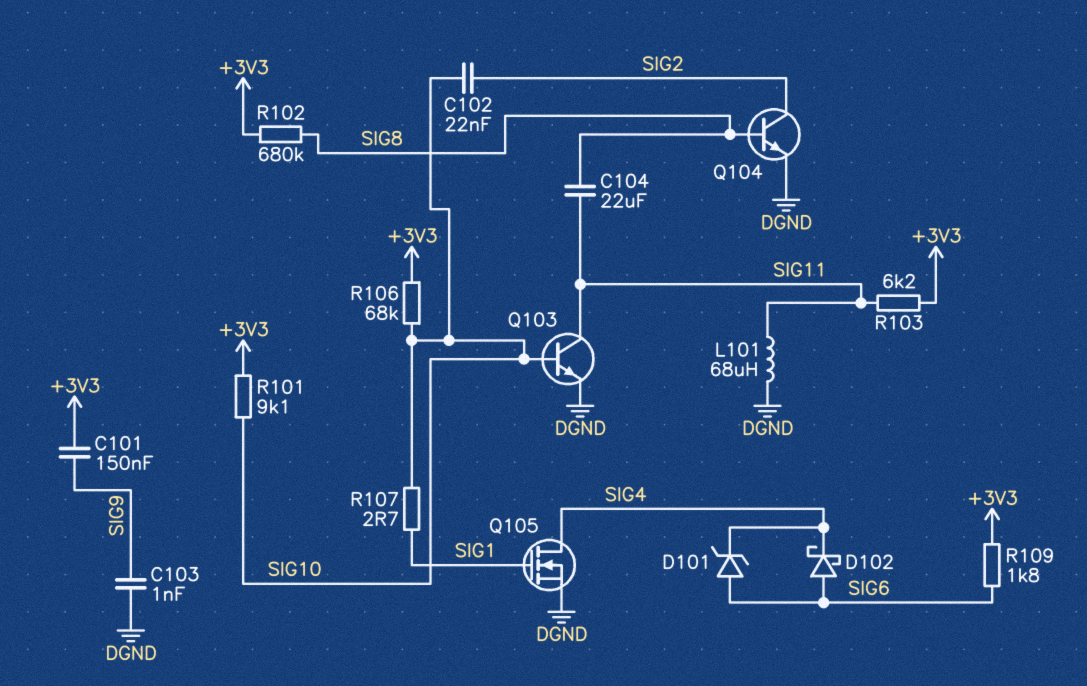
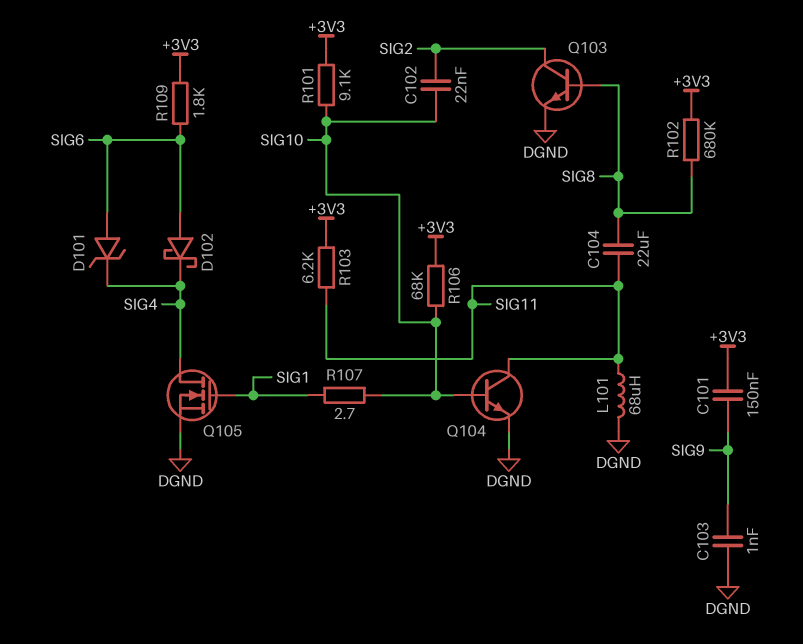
Q103: NPN (B SIG10, C SIG11, E DGND) -> NPN (B SIG8, C SIG2, E DGND)
Q104: NPN (B SIG8, C SIG2, E DGND) -> NPN (B SIG10, C SIG11, E DGND)

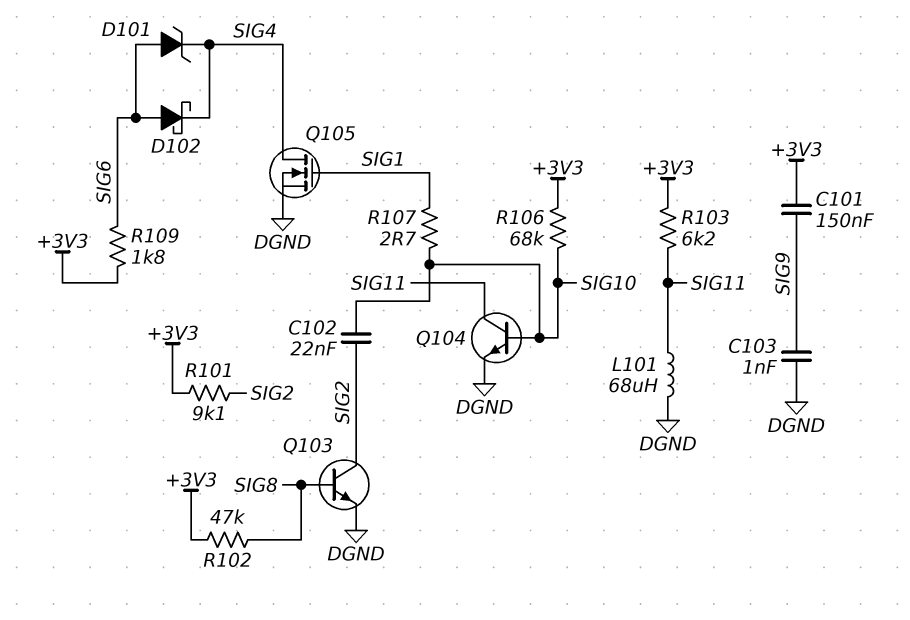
C104: 22uF (SIG8, SIG11) -> none
R101: 9.1k (+3V3, SIG10) -> 9.1k (+3V3, SIG2)
R102: 680k (+3V3, SIG8) -> 47k (+3V3, SIG8)

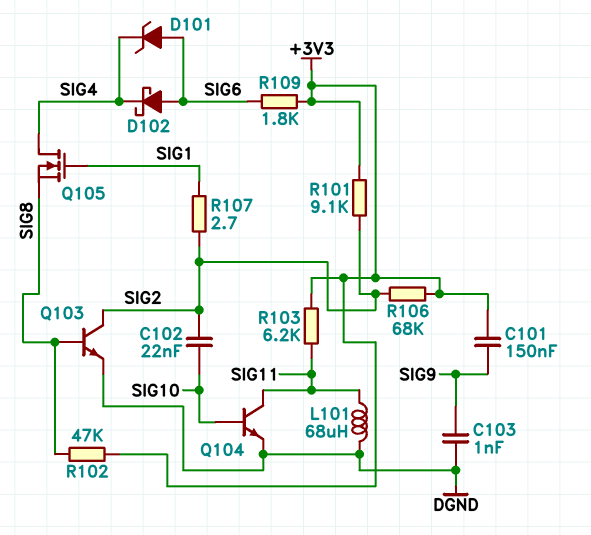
Q105: NMOS (G SIG1, D SIG4, S DGND) -> NMOS (G SIG1, D SIG4, S SIG8)
R106: 68k (+3V3, SIG10) -> 68k (+3V3, SIG2)
R107: 2.7 (SIG1, SIG10) -> 2.7 (SIG1, SIG2)

